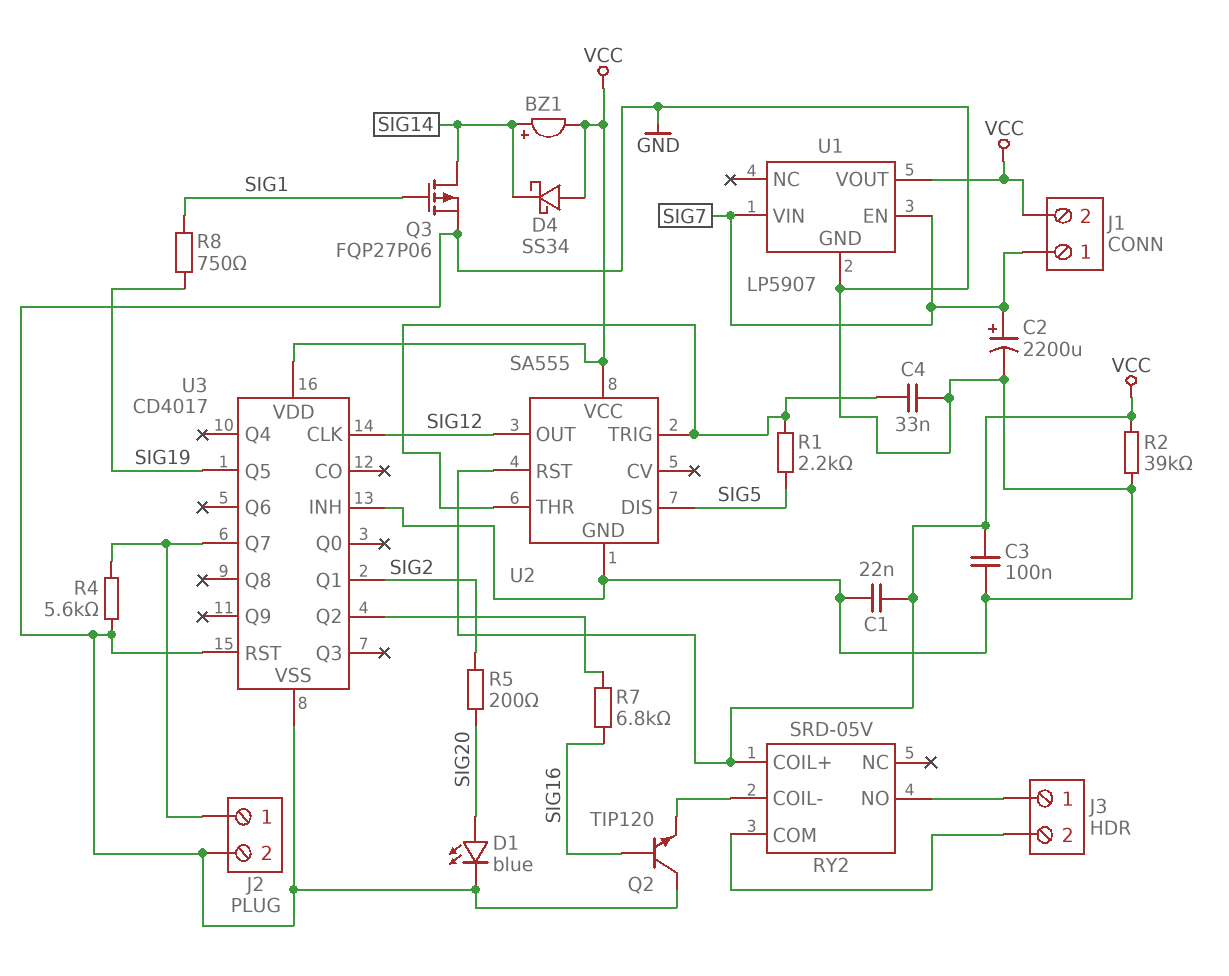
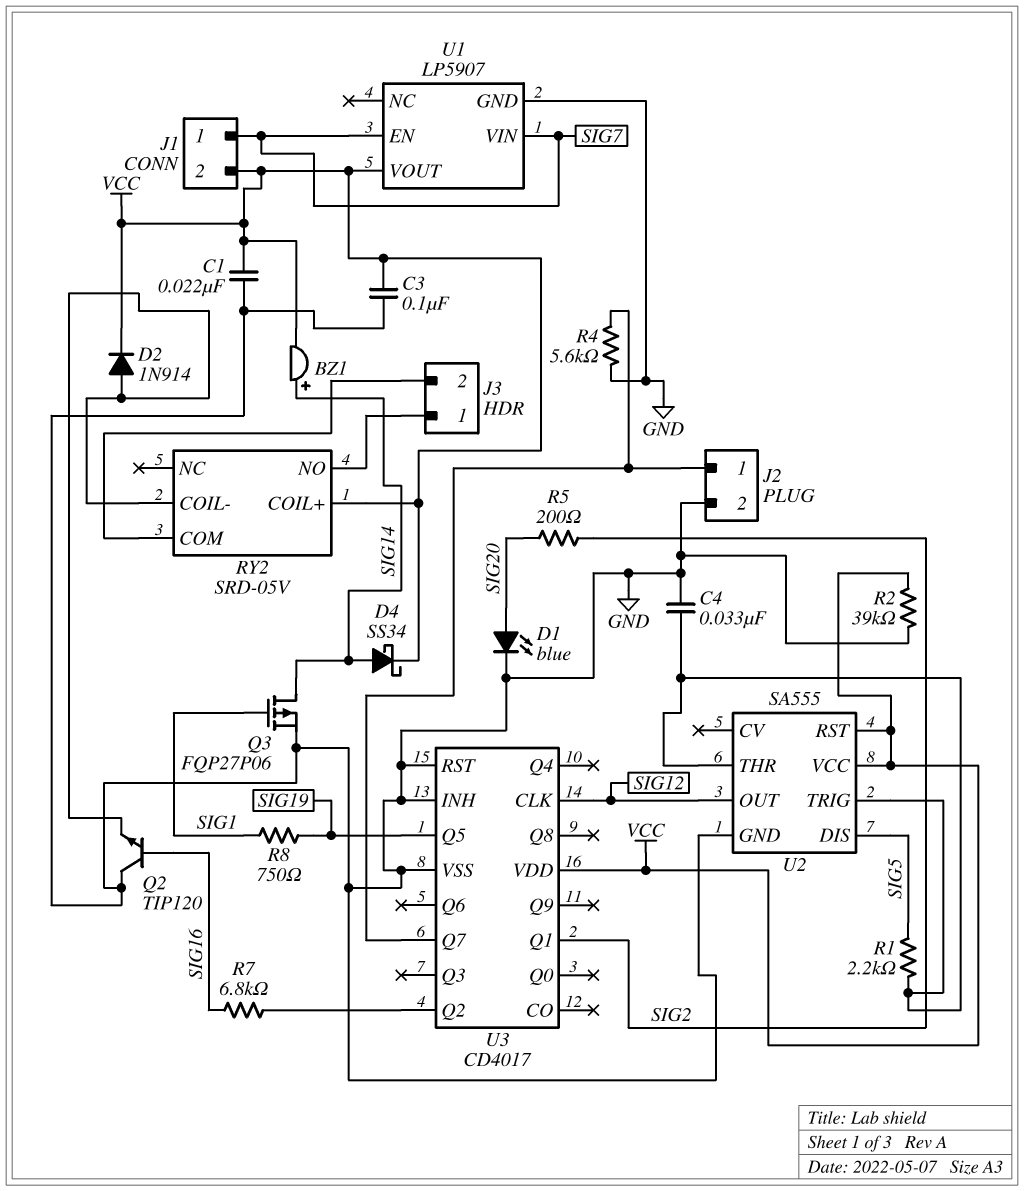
C2: 2200uF (plus SIG7, minus GND) -> none
D2: none -> diode 1N914 (A RY2/COIL-, K VCC)
D4: schottky SS34 (A VCC, K SIG14) -> schottky SS34 (A SIG14, K VCC)

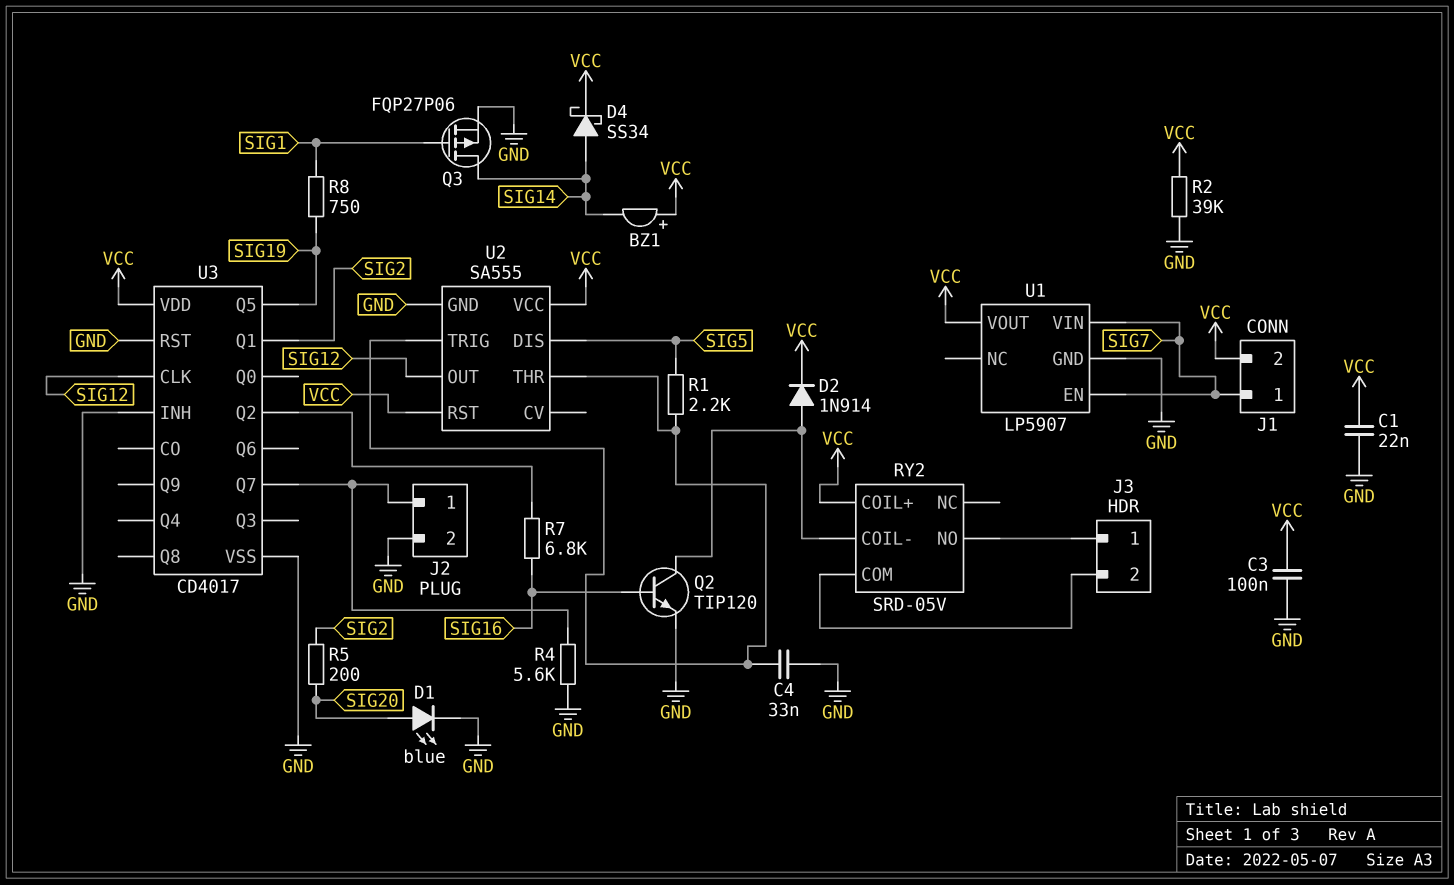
BZ1: buzzer (plus SIG14, minus VCC) -> buzzer (plus VCC, minus SIG14)
Q2: NPN TIP120 (B SIG16, C GND, E RY2/COIL-) -> NPN TIP120 (B SIG16, C RY2/COIL-, E GND)

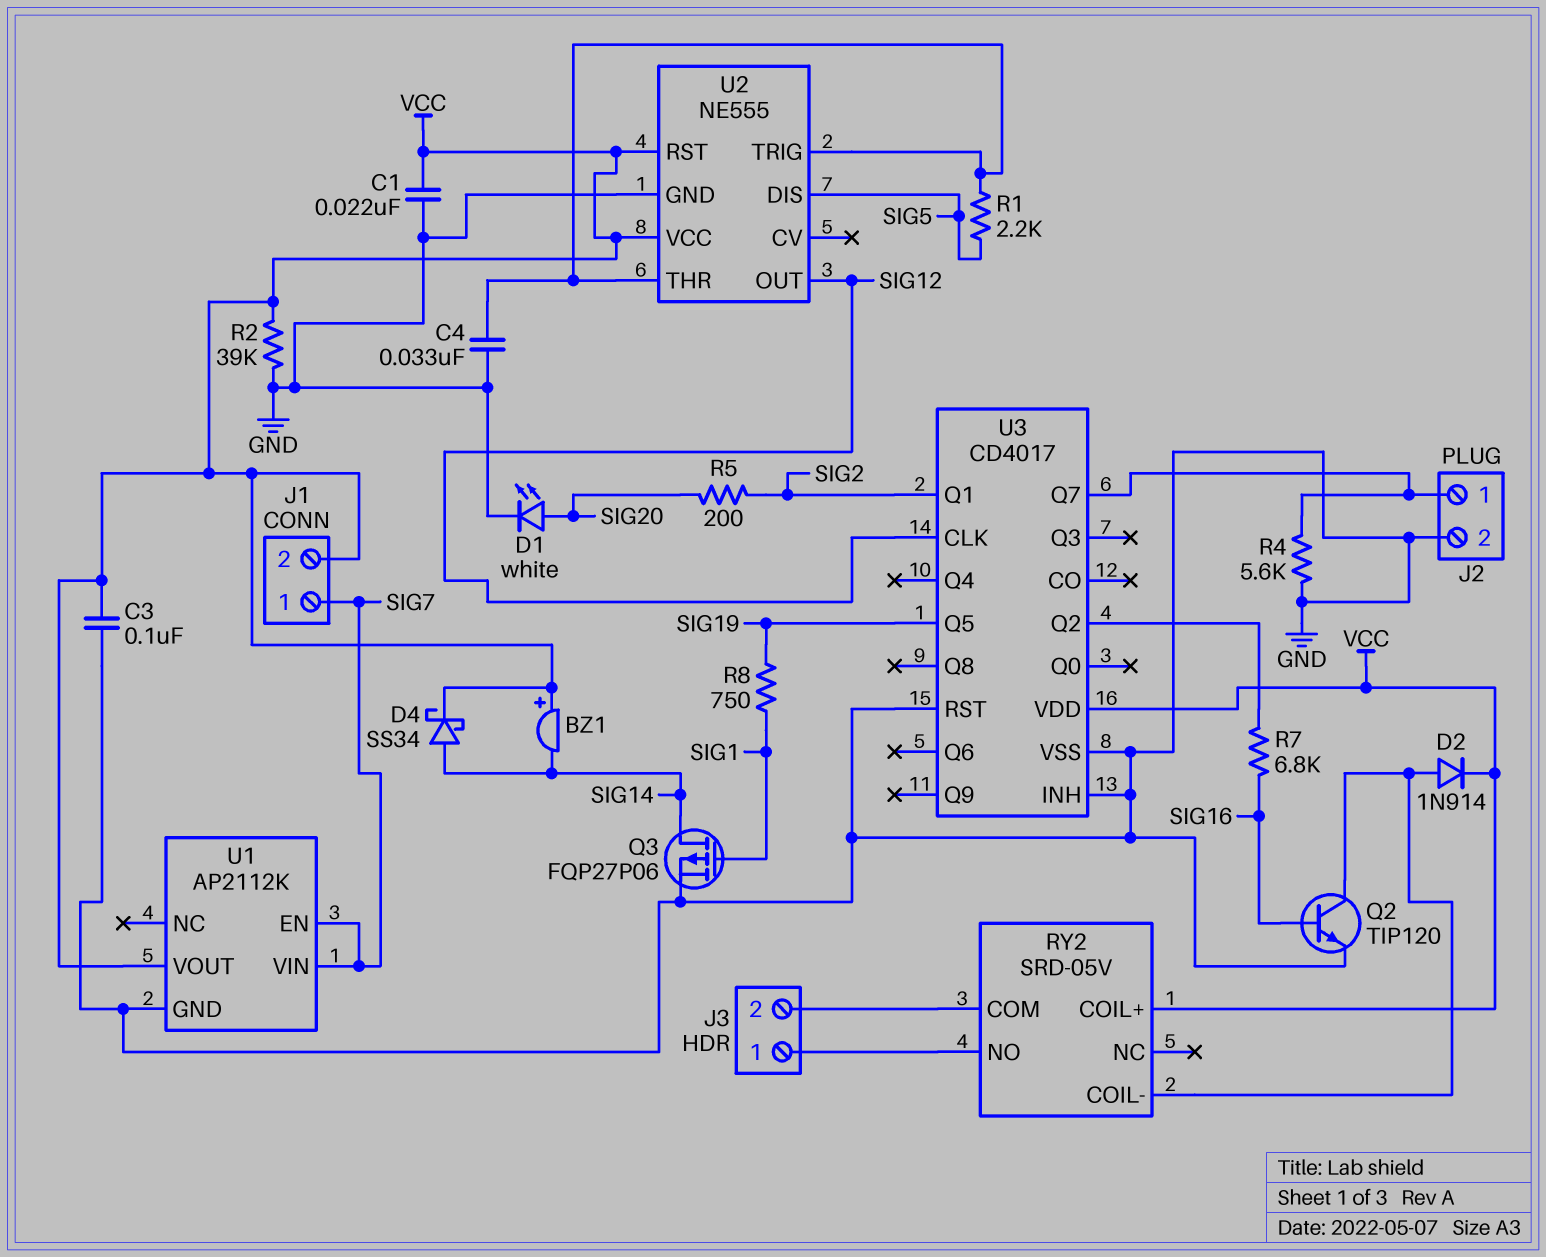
D1: LED blue (A SIG20, K GND) -> LED white (A SIG20, K GND)
U1: LP5907 -> AP2112K
U2: SA555 -> NE555

